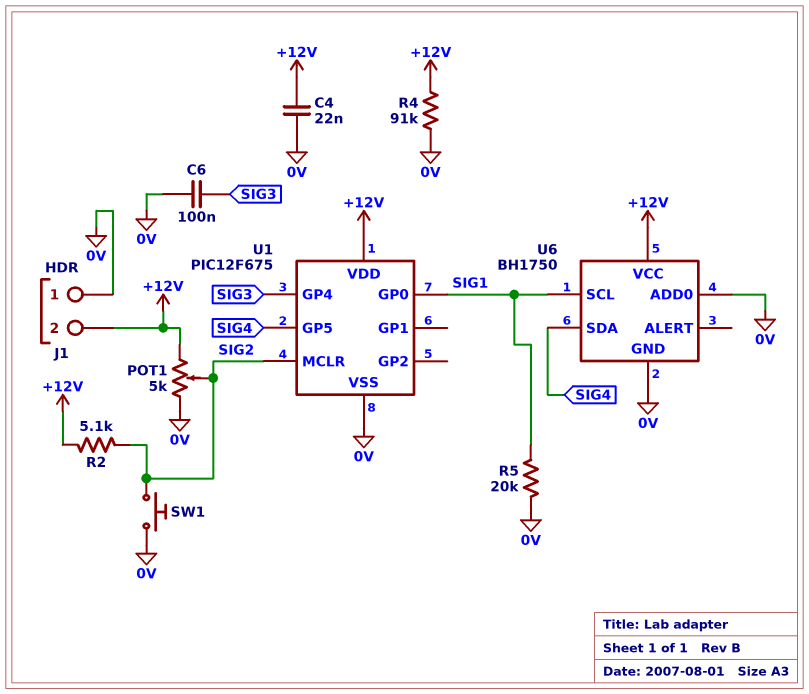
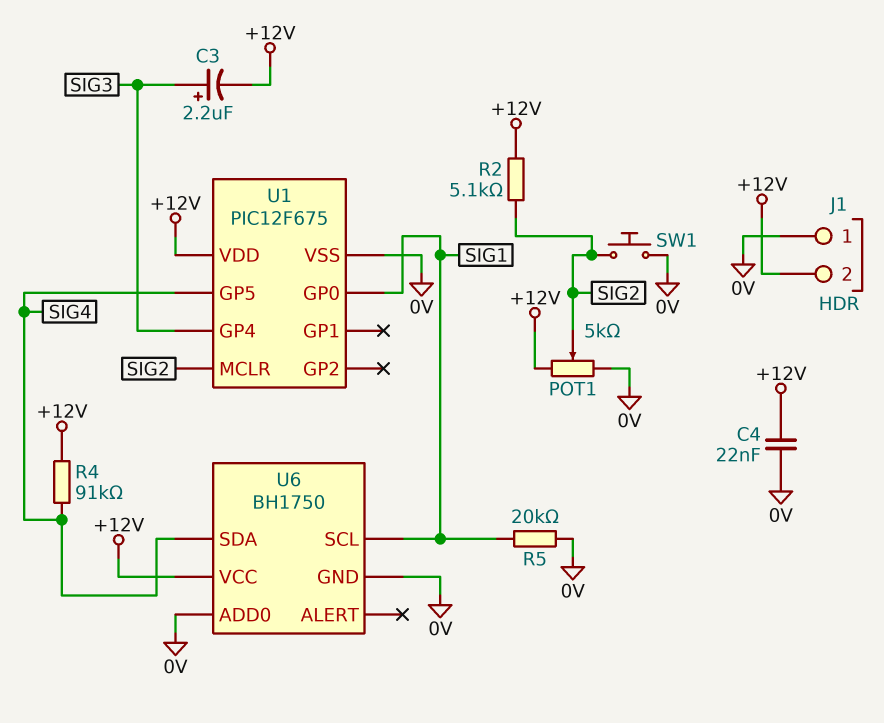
C3: none -> 2.2uF (plus SIG3, minus +12V)
C6: 100nF (0V, SIG3) -> none
R4: 91k (+12V, 0V) -> 91k (+12V, SIG4)

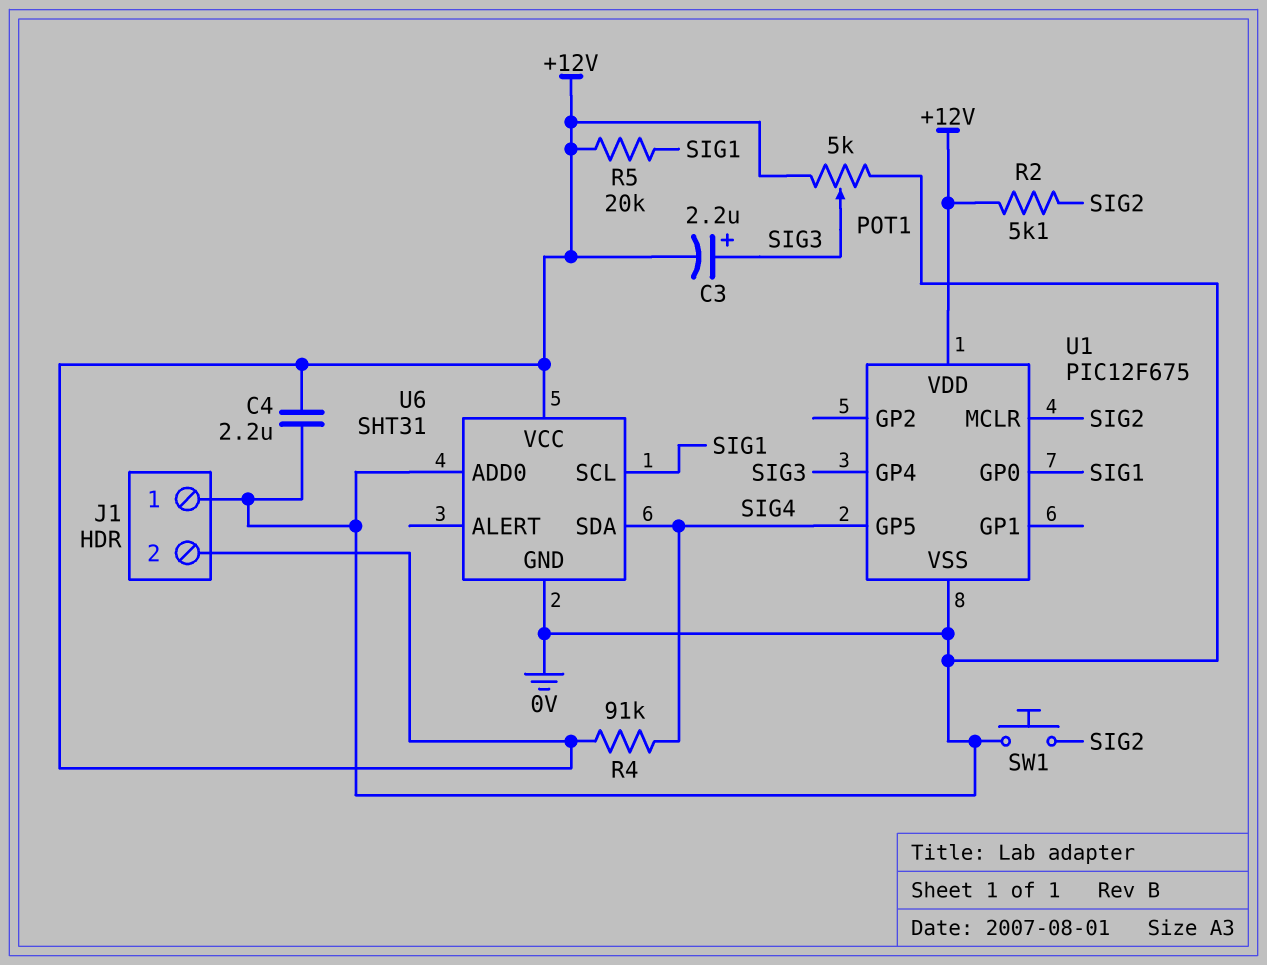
C4: 22nF (+12V, 0V) -> 2.2uF (+12V, 0V)
POT1: 5k (+12V, 0V, wiper SIG2) -> 5k (+12V, 0V, wiper SIG3)
R5: 20k (0V, SIG1) -> 20k (+12V, SIG1)
U6: BH1750 -> SHT31

